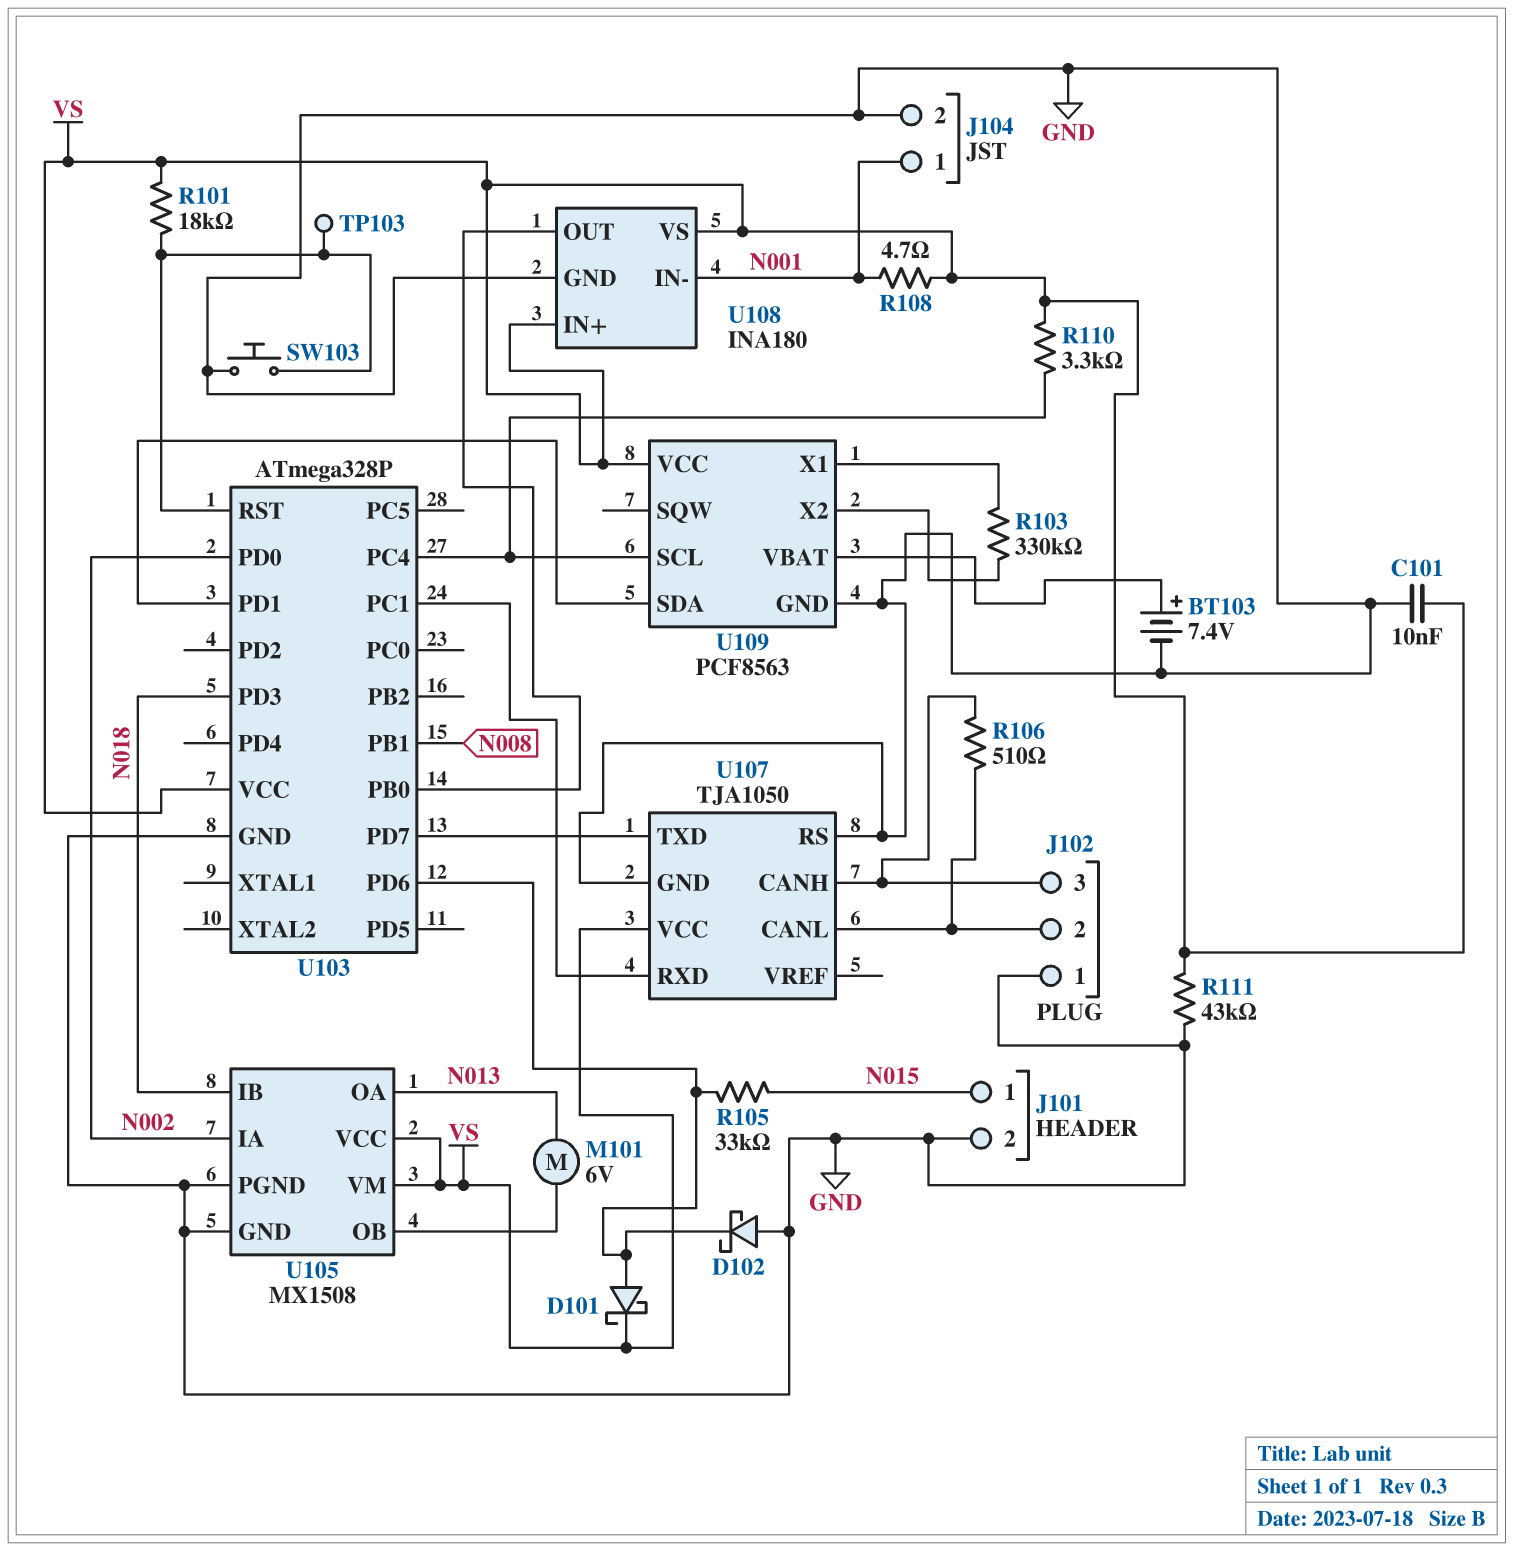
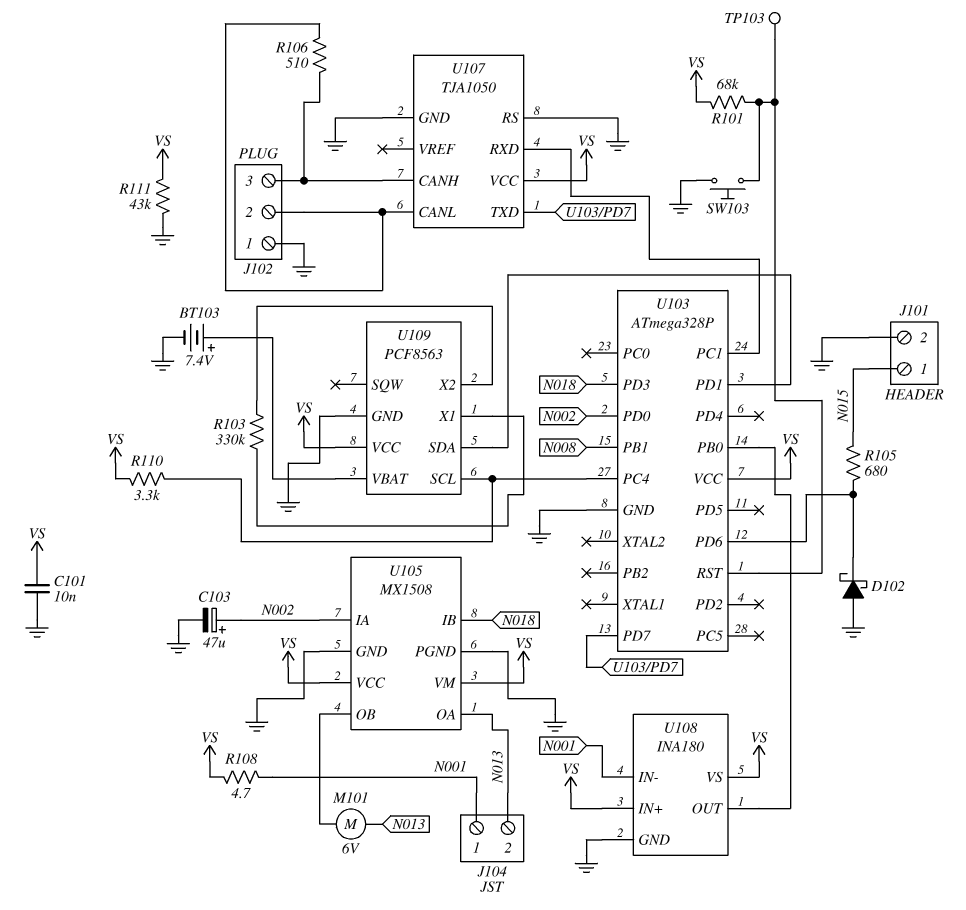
C103: none -> 47uF (plus N002, minus GND)
D101: schottky (A U103/PD6, K VS) -> none
J104 pin 2: GND -> N013
R101: 18k (U103/RST, VS) -> 68k (U103/RST, VS)
R105: 33k (N015, U103/PD6) -> 680 (N015, U103/PD6)

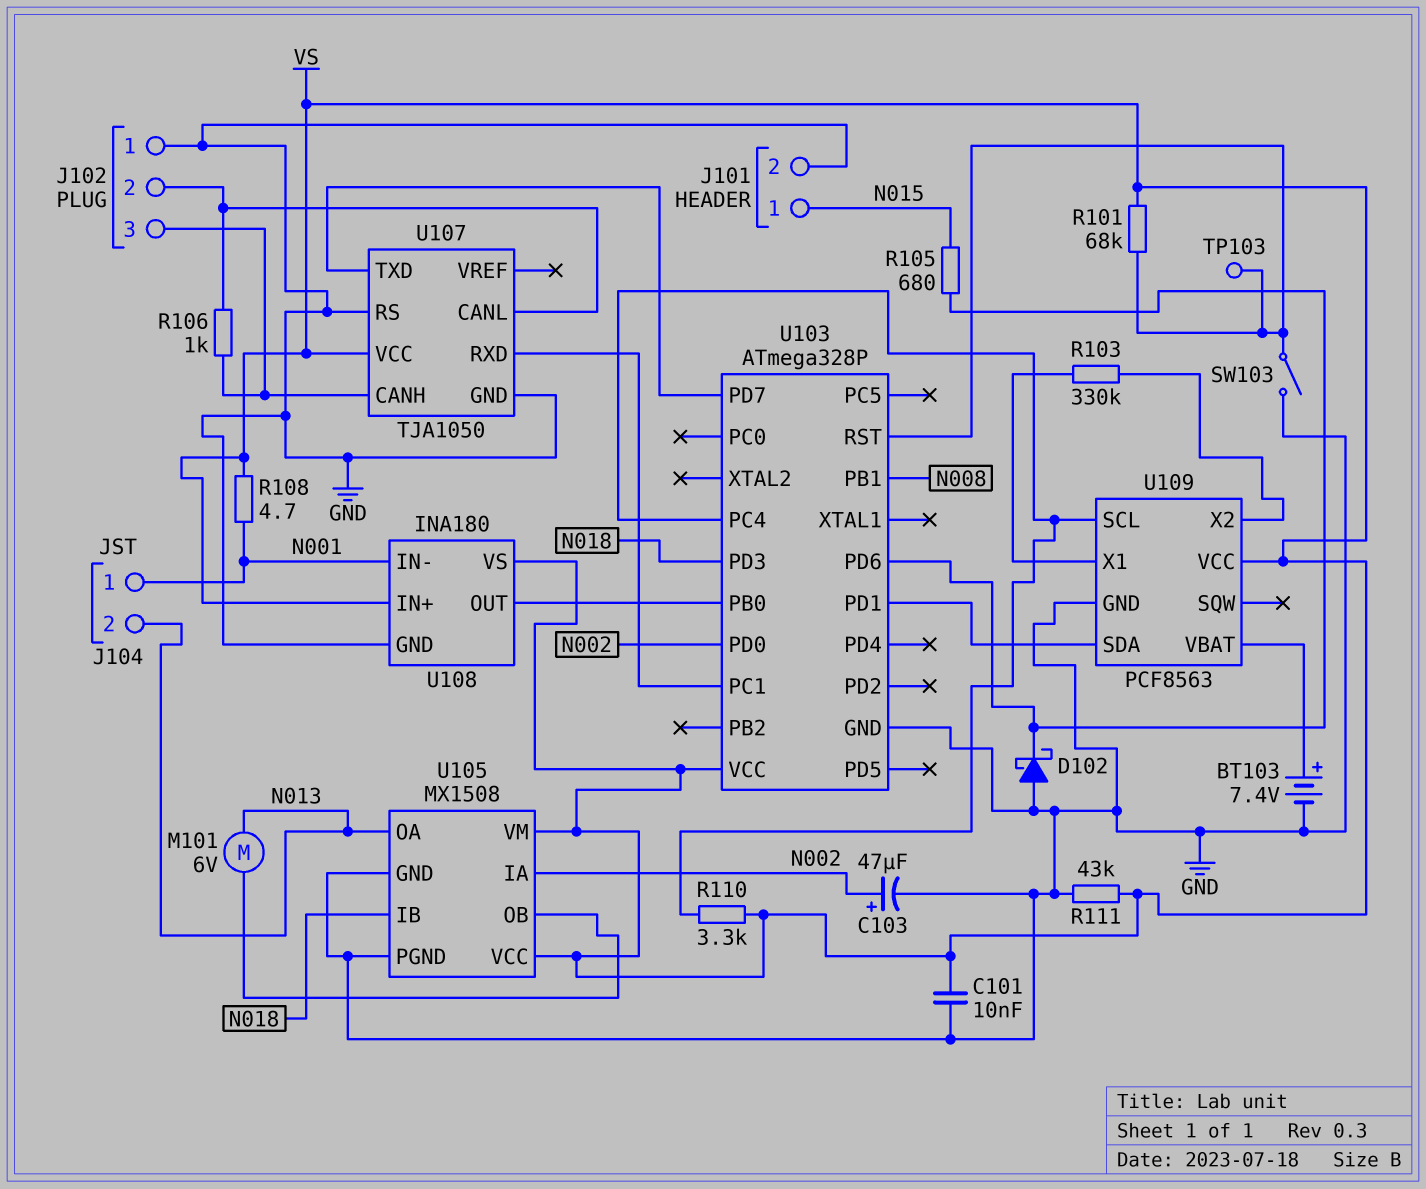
R106: 510 (J102/2, J102/3) -> 1k (J102/2, J102/3)
SW103: button (GND, U103/RST) -> switch (GND, U103/RST)

